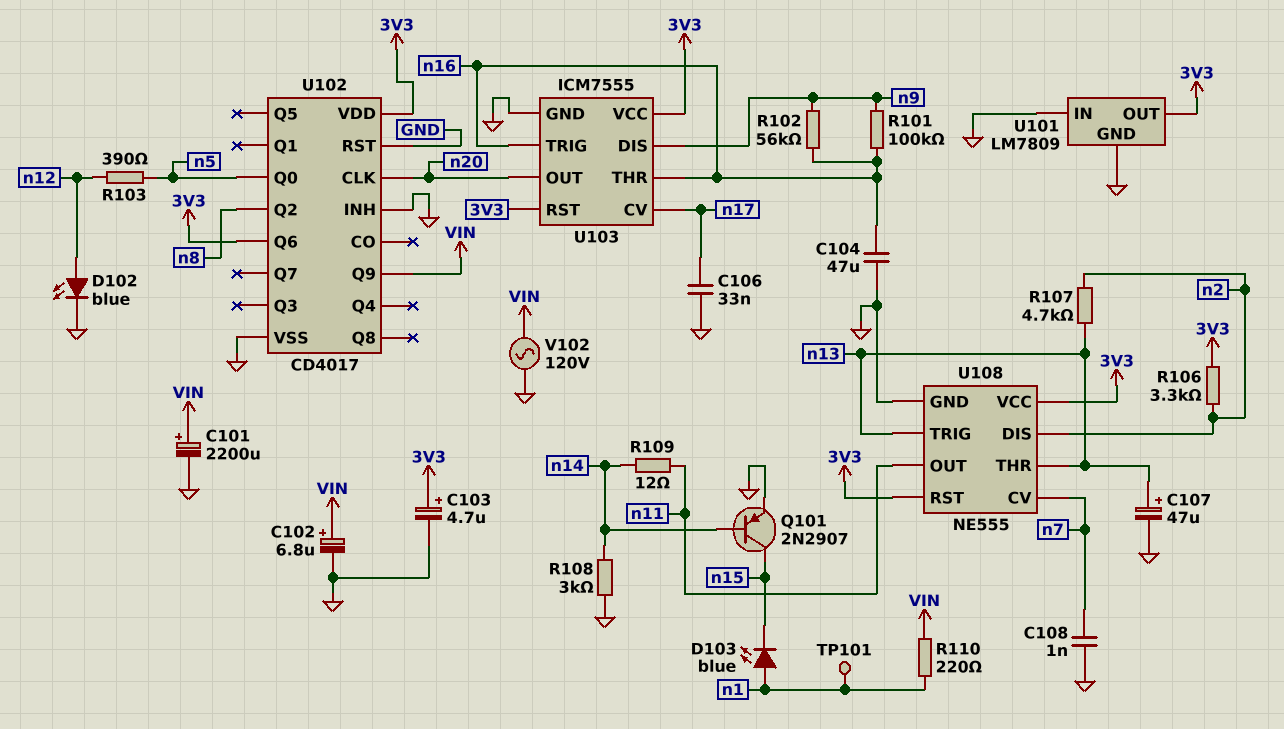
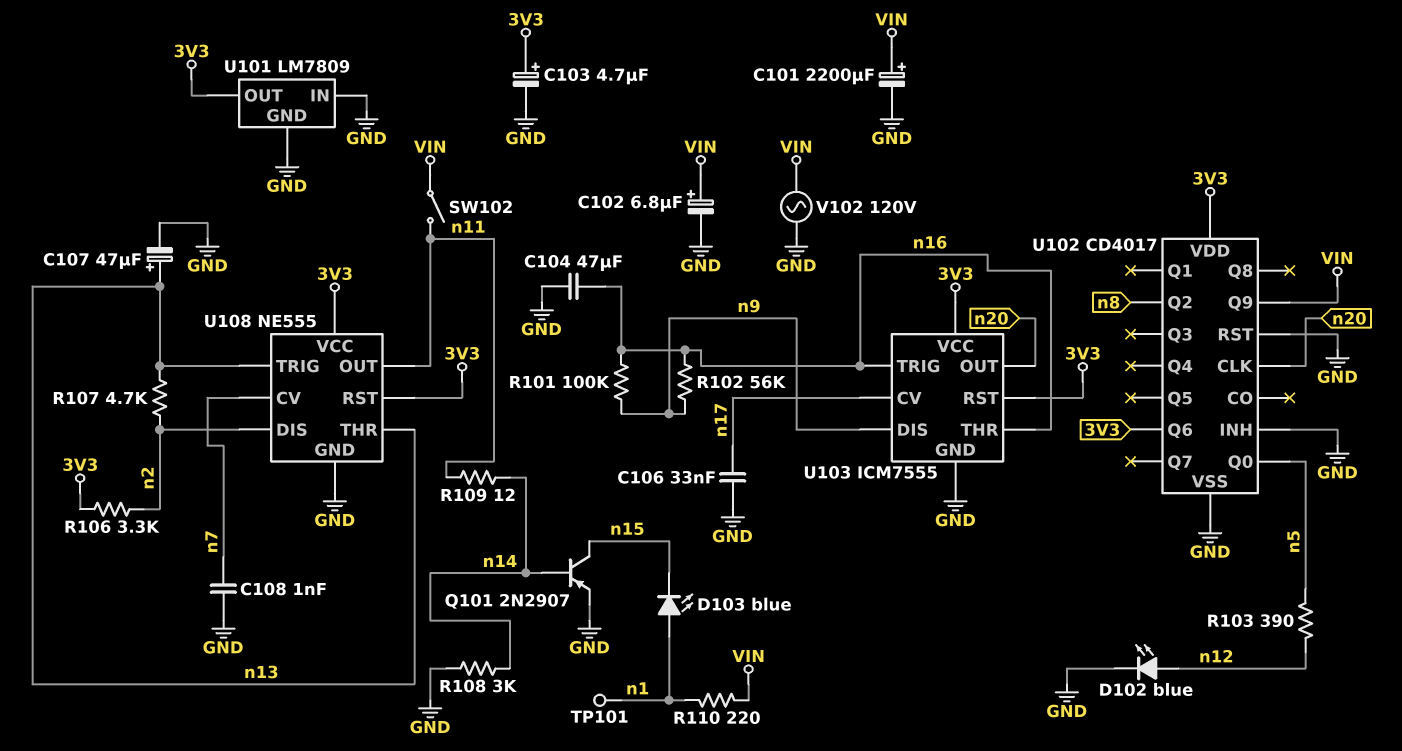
SW102: none -> switch (VIN, n11)

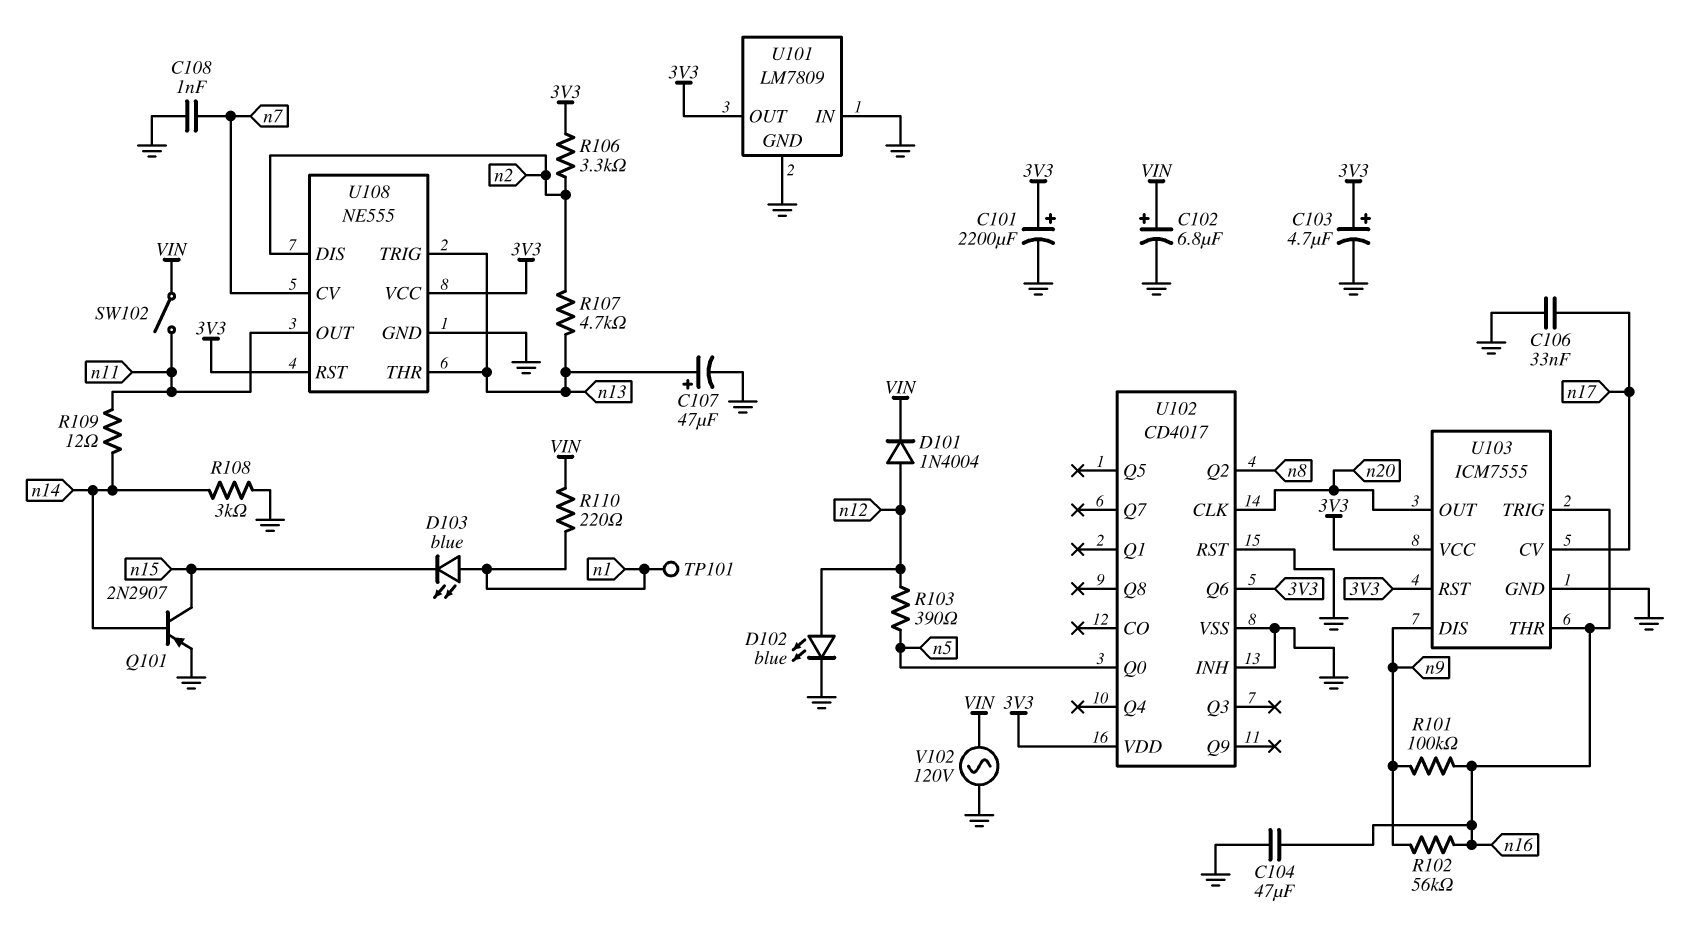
C101: 2200uF (plus VIN, minus GND) -> 2200uF (plus 3V3, minus GND)
D101: none -> diode 1N4004 (A n12, K VIN)
U102 pin Q9: VIN -> none

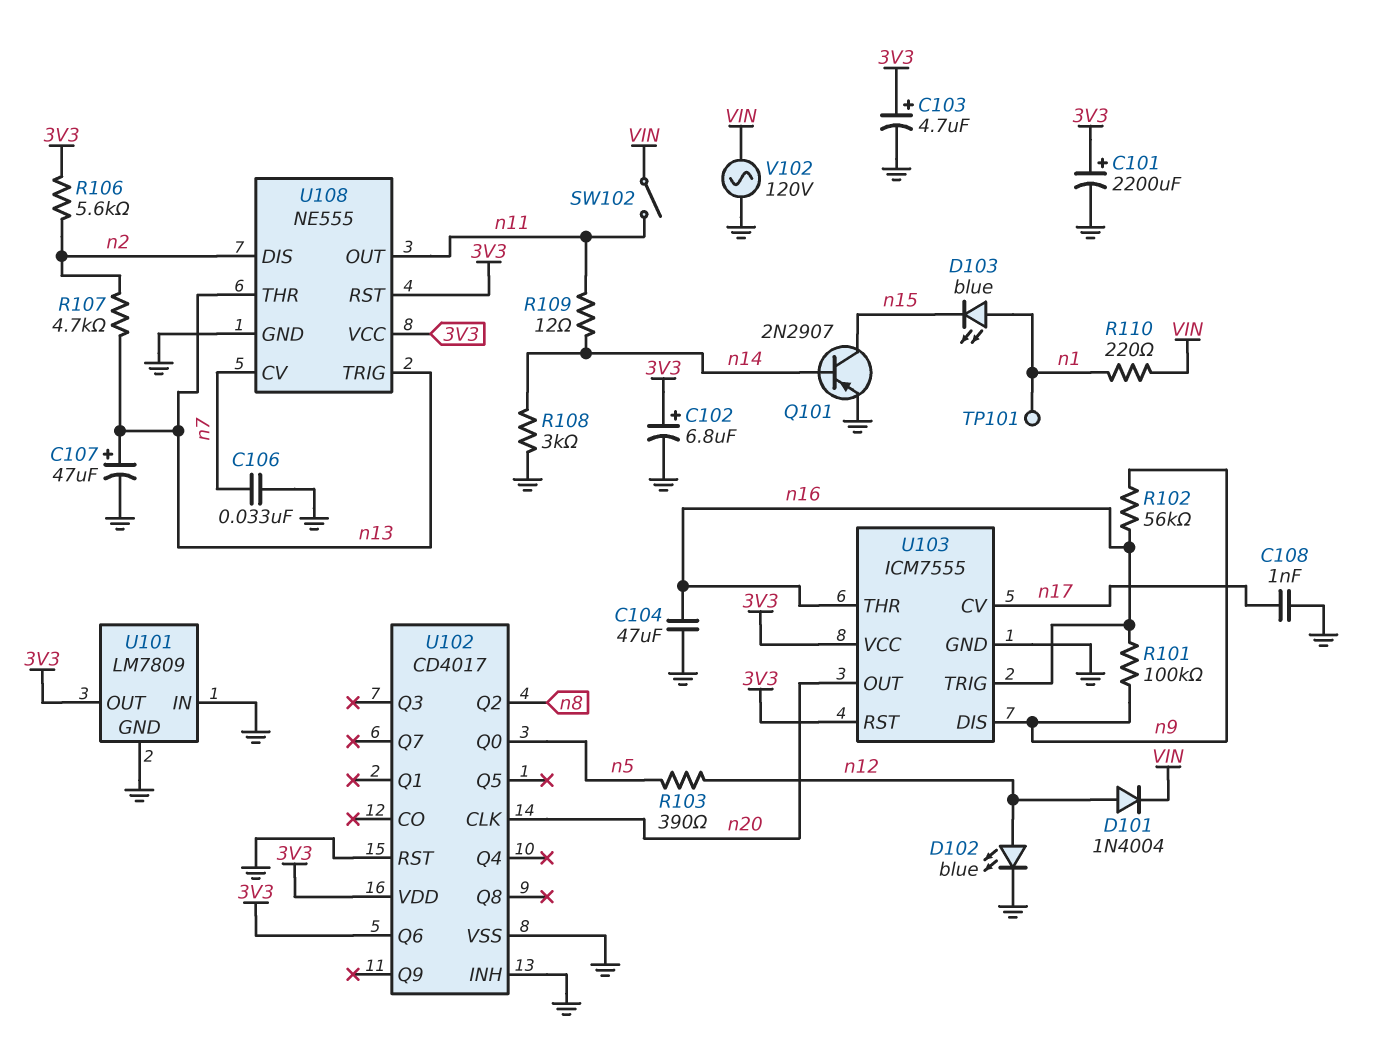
C102: 6.8uF (plus VIN, minus GND) -> 6.8uF (plus 3V3, minus GND)
C106: 33nF (GND, n17) -> 33nF (GND, n7)
C108: 1nF (GND, n7) -> 1nF (GND, n17)
R106: 3.3k (3V3, n2) -> 5.6k (3V3, n2)

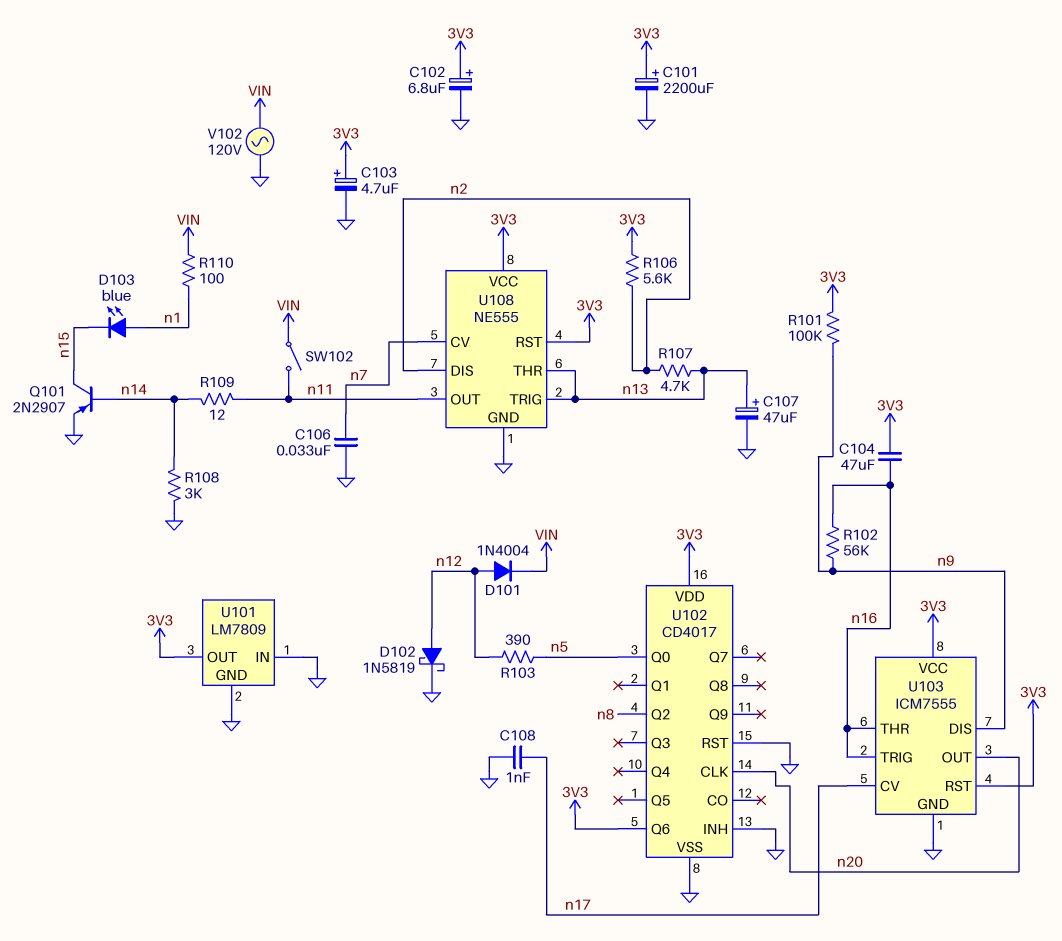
C104: 47uF (GND, n16) -> 47uF (3V3, n16)
D102: LED blue (A n12, K GND) -> schottky 1N5819 (A n12, K GND)
R101: 100k (n9, n16) -> 100k (3V3, n9)
R110: 220 (VIN, n1) -> 100 (VIN, n1)
TP101: test point (n1) -> none

